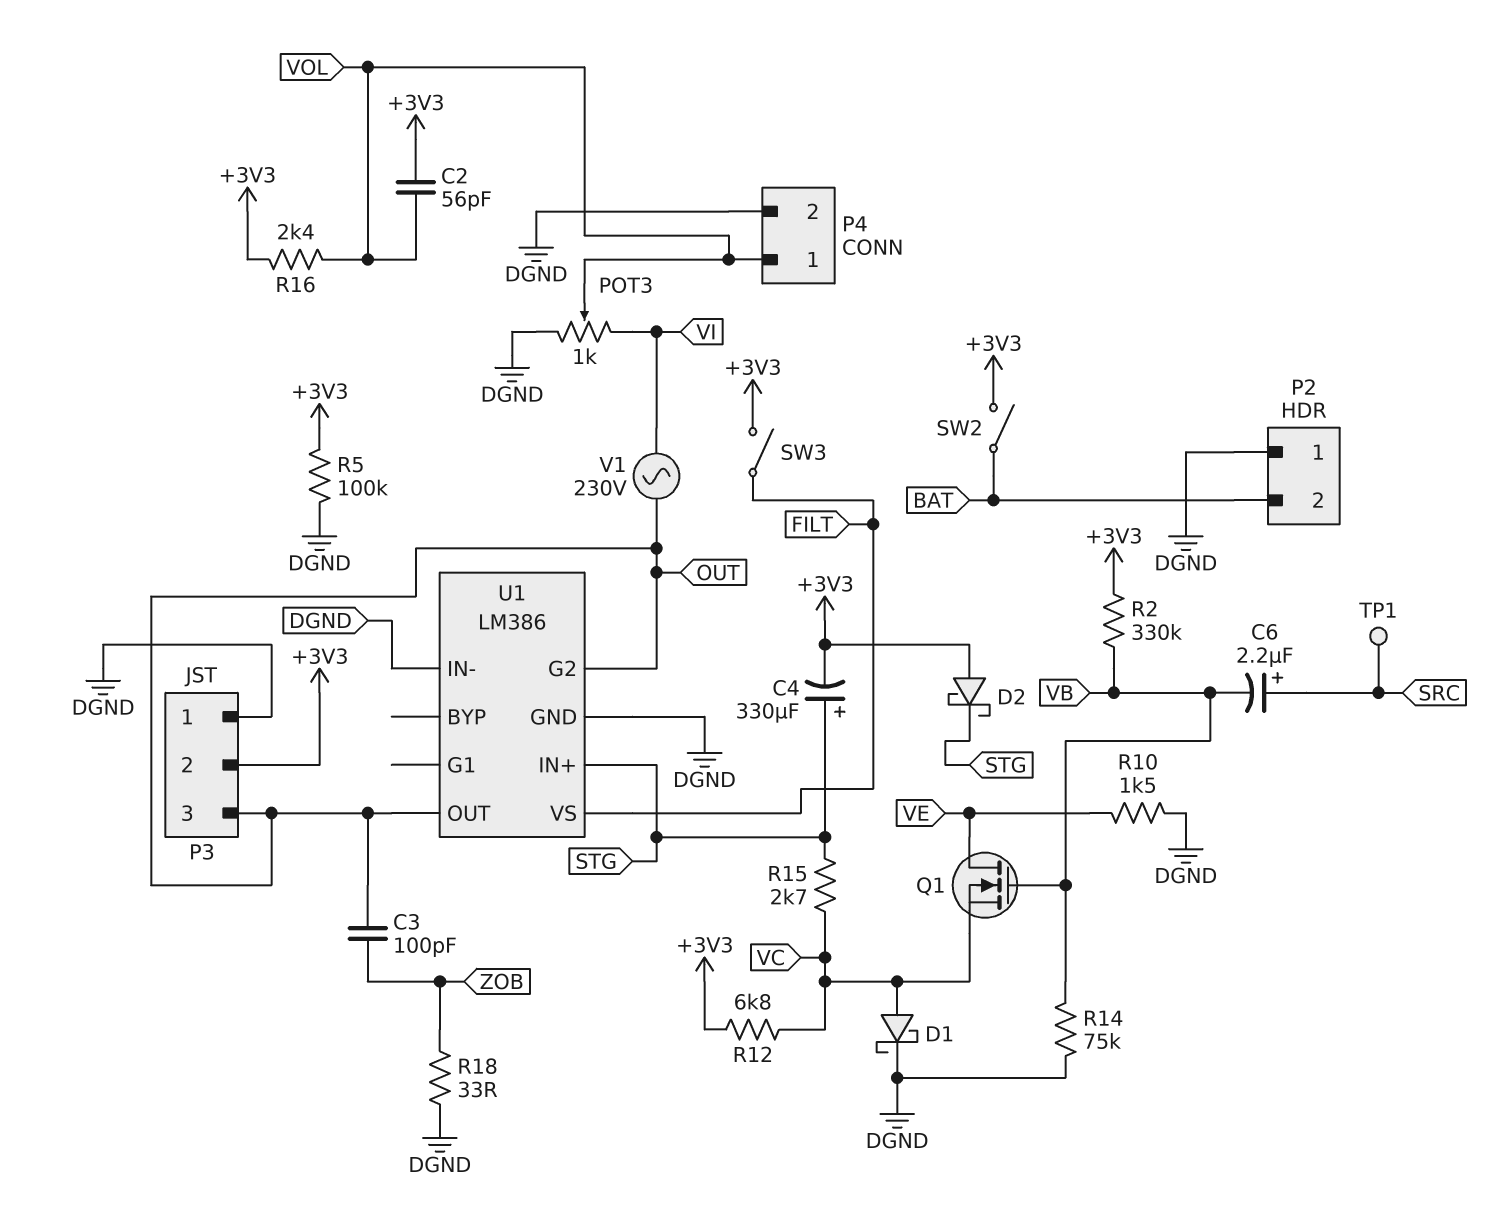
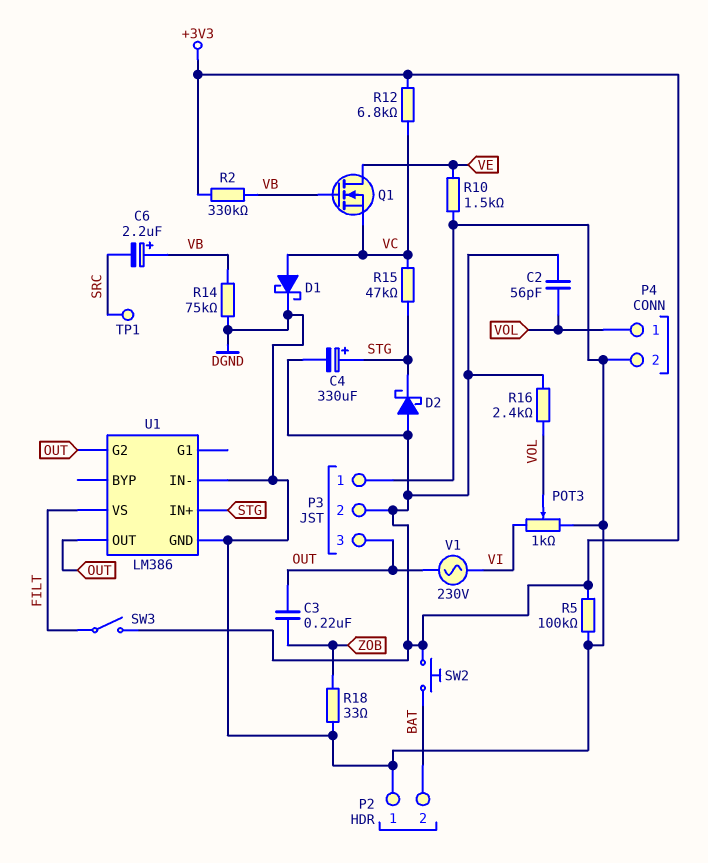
C3: 100pF (OUT, ZOB) -> 220nF (OUT, ZOB)
C6: 2.2uF (plus SRC, minus VB) -> 2.2uF (plus VB, minus SRC)
R15: 2.7k (STG, VC) -> 47k (STG, VC)
SW2: switch (+3V3, BAT) -> button (+3V3, BAT)

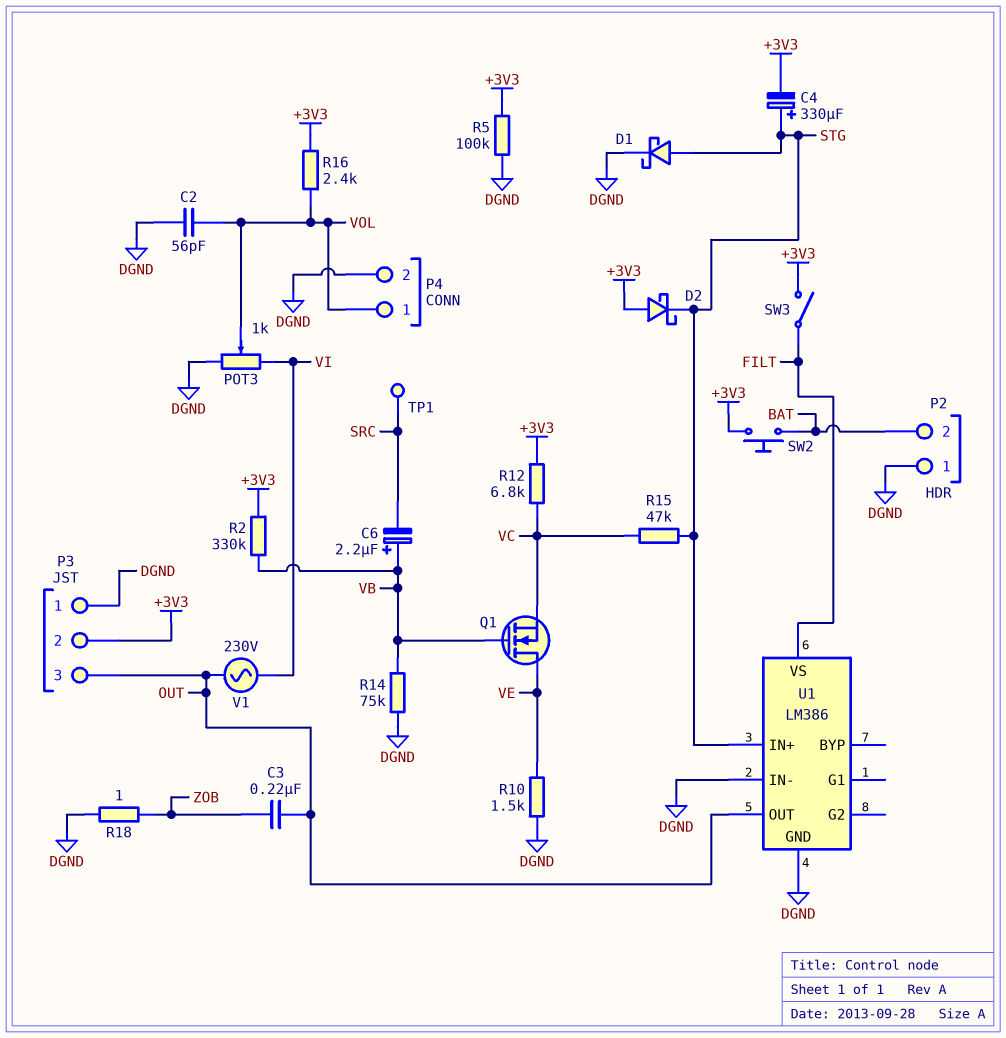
C2: 56pF (+3V3, VOL) -> 56pF (DGND, VOL)
D1: schottky (A VC, K DGND) -> schottky (A STG, K DGND)
R18: 33 (DGND, ZOB) -> 1 (DGND, ZOB)
U1 pin G2: OUT -> none

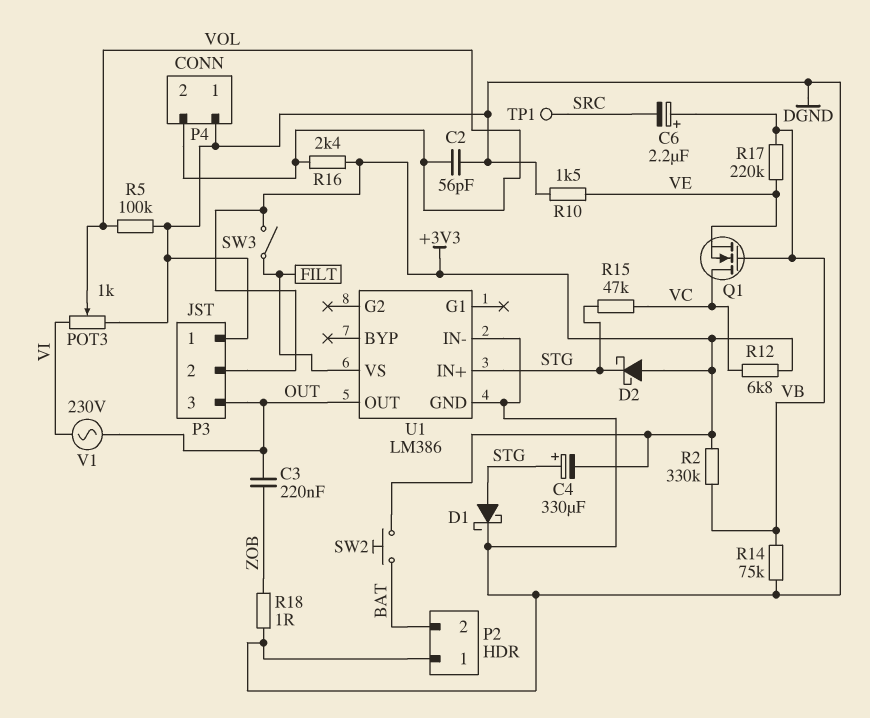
P4 pin 1: VOL -> DGND
P4 pin 2: DGND -> VOL
Q1: NMOS (G VB, D VE, S VC) -> NMOS (G VB, D VC, S VE)
R5: 100k (+3V3, DGND) -> 100k (DGND, VOL)
R17: none -> 220k (VB, VE)

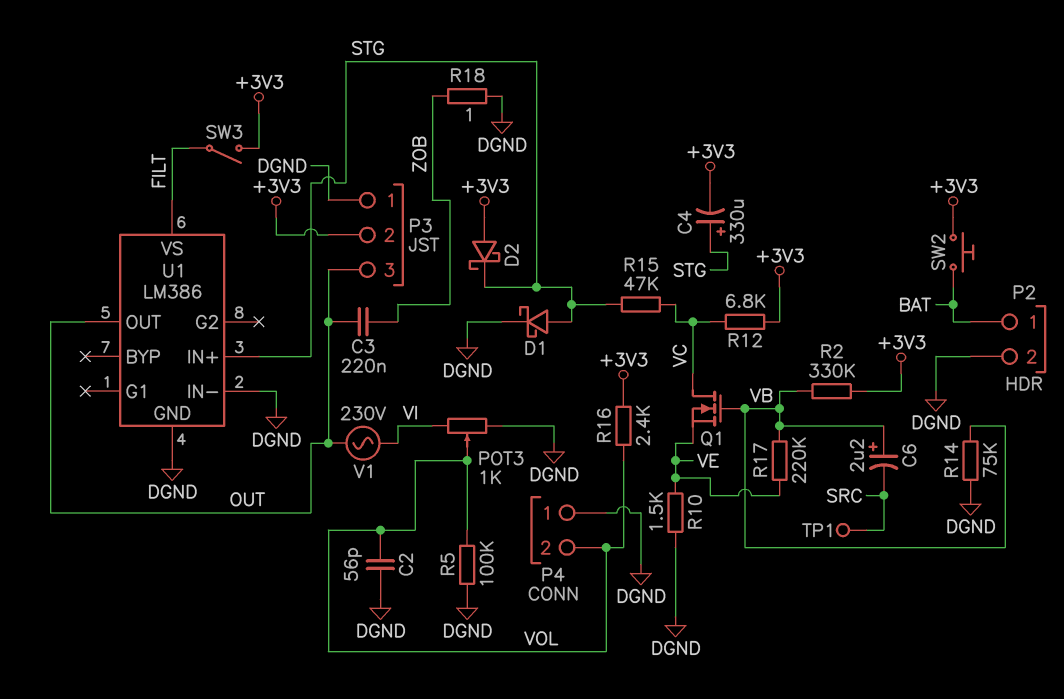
P2 pin 1: DGND -> BAT
P2 pin 2: BAT -> DGND

